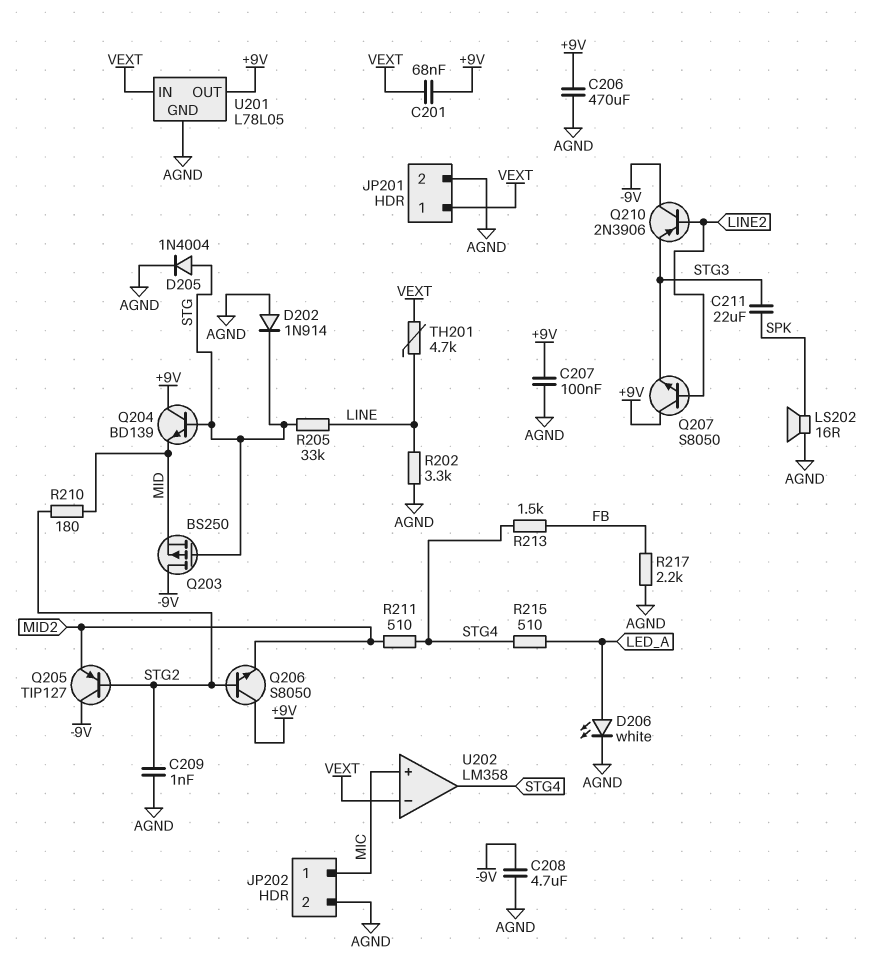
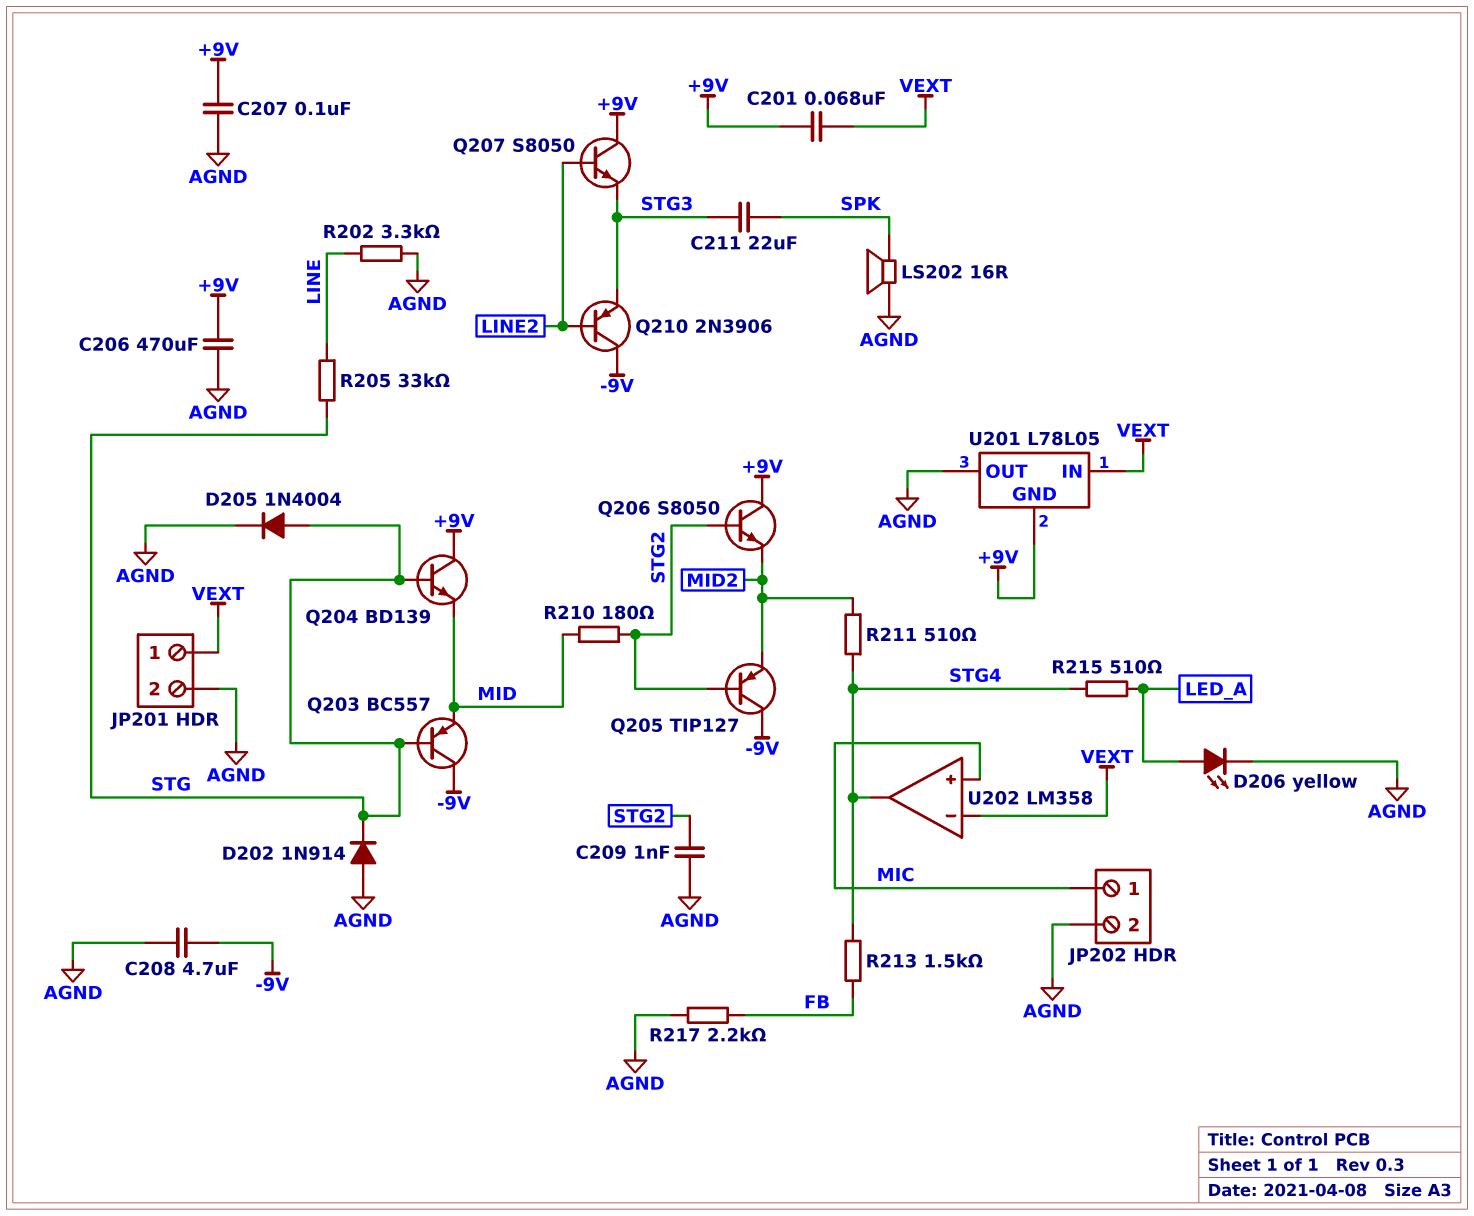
D206: LED white (A LED_A, K AGND) -> LED yellow (A LED_A, K AGND)
Q203: PMOS BS250 (G STG, D -9V, S MID) -> PNP BC557 (B STG, C -9V, E MID)
TH201: 4.7k (LINE, VEXT) -> none
U201 pin GND: AGND -> +9V
U201 pin OUT: +9V -> AGND

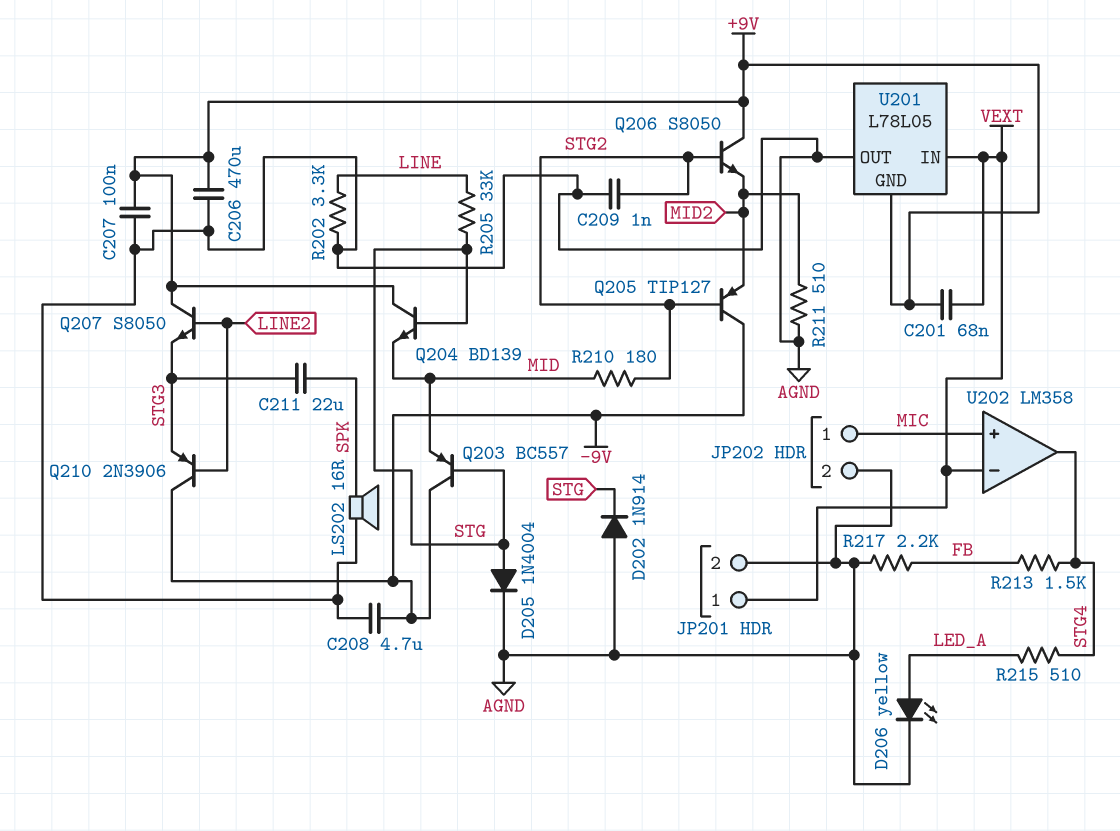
R211: 510 (MID2, STG4) -> 510 (AGND, MID2)

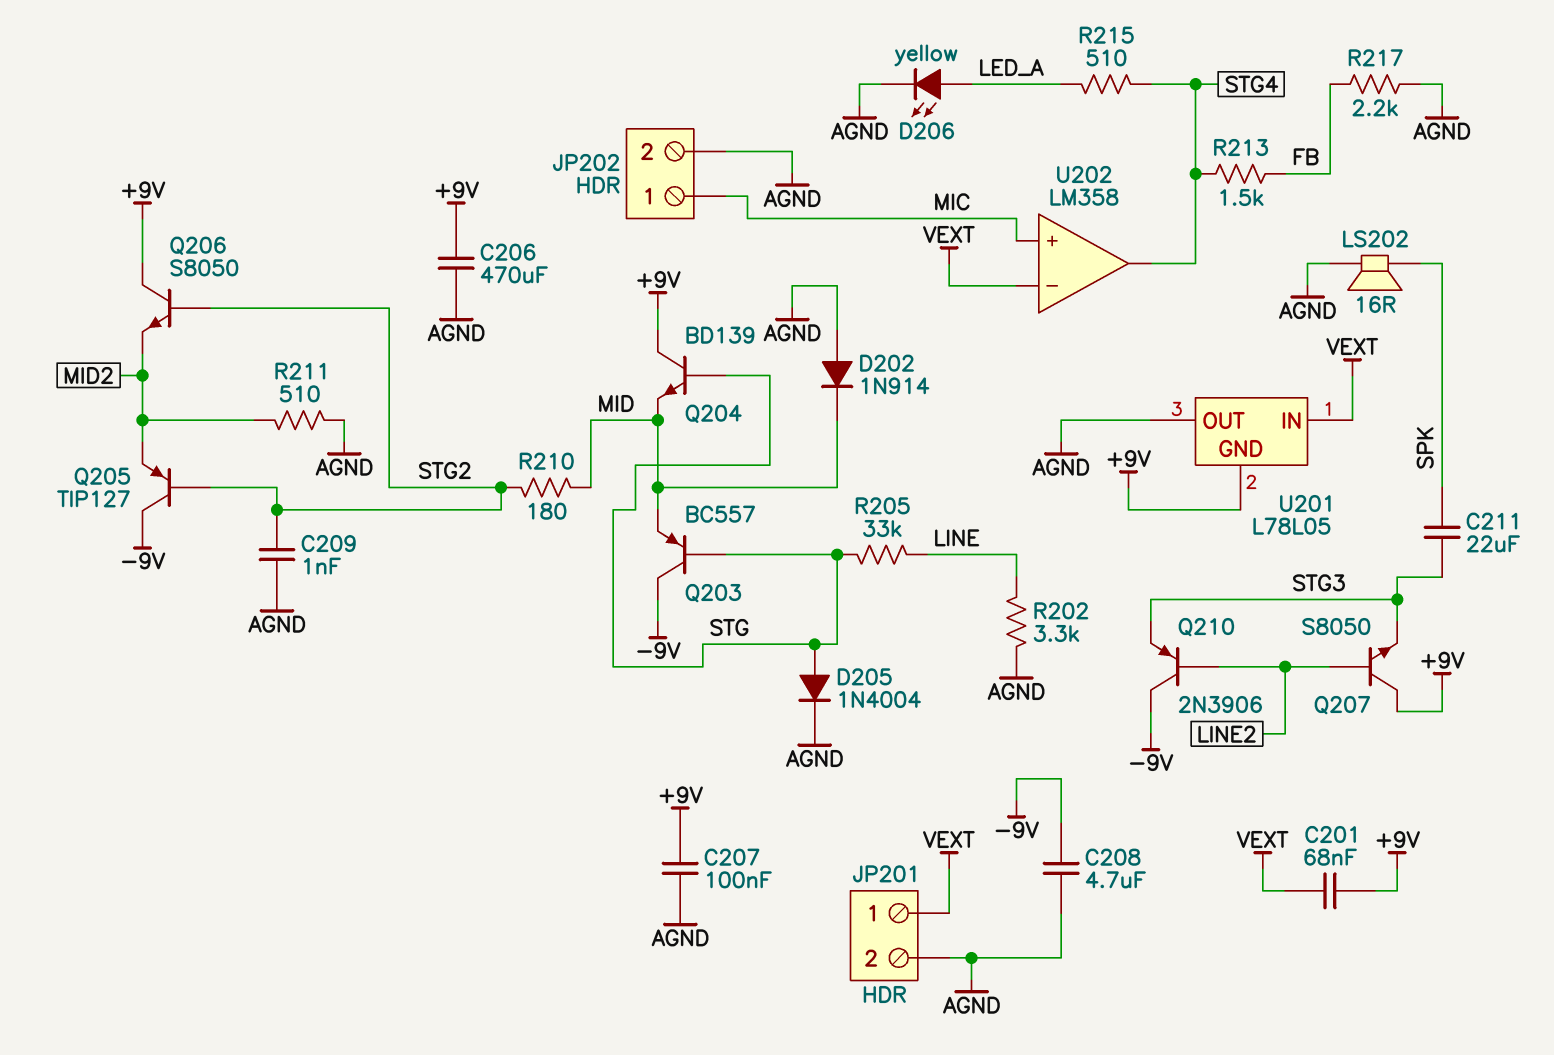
D202: diode 1N914 (A AGND, K STG) -> diode 1N914 (A AGND, K MID)

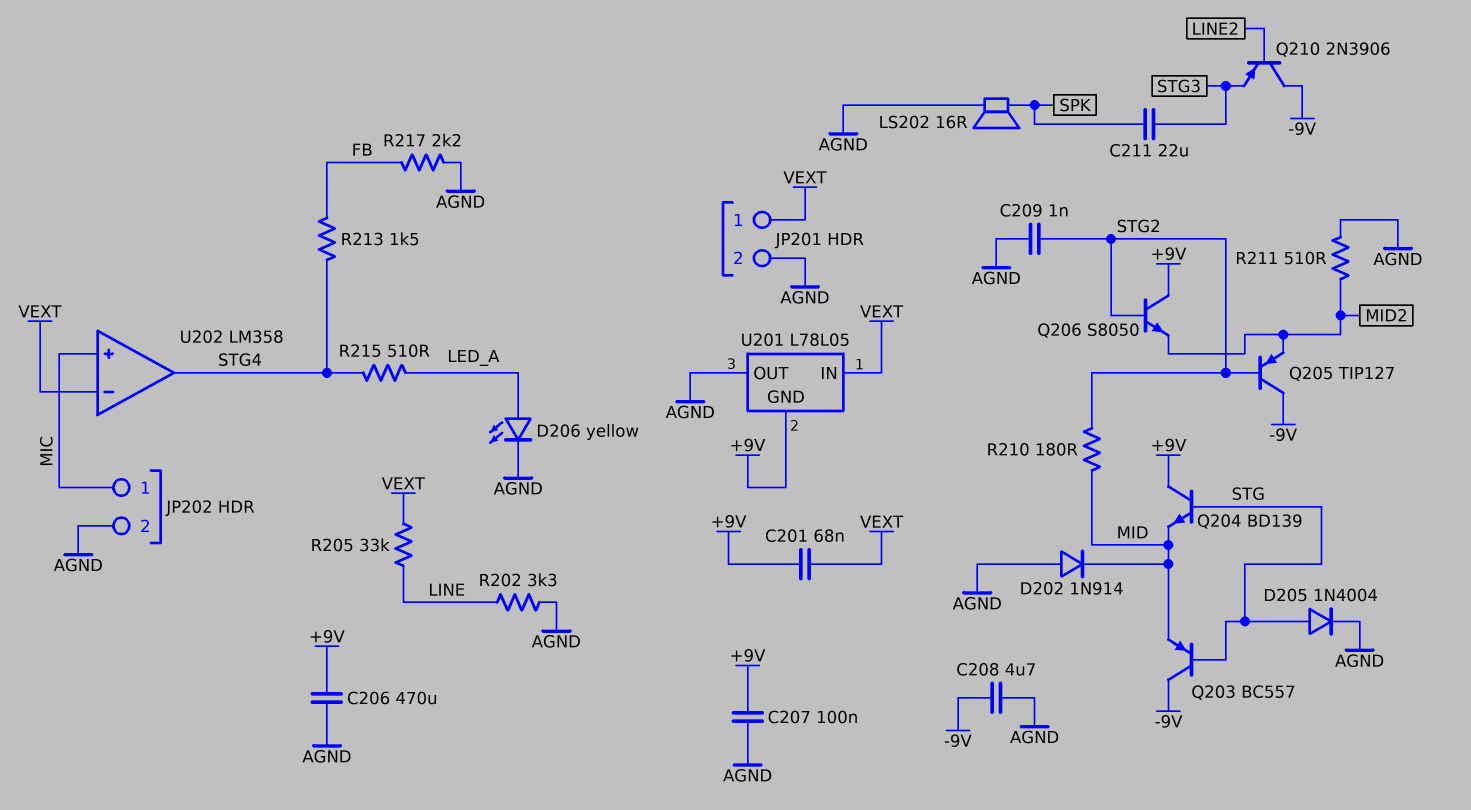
Q207: NPN S8050 (B LINE2, C +9V, E STG3) -> none
R205: 33k (LINE, STG) -> 33k (LINE, VEXT)

